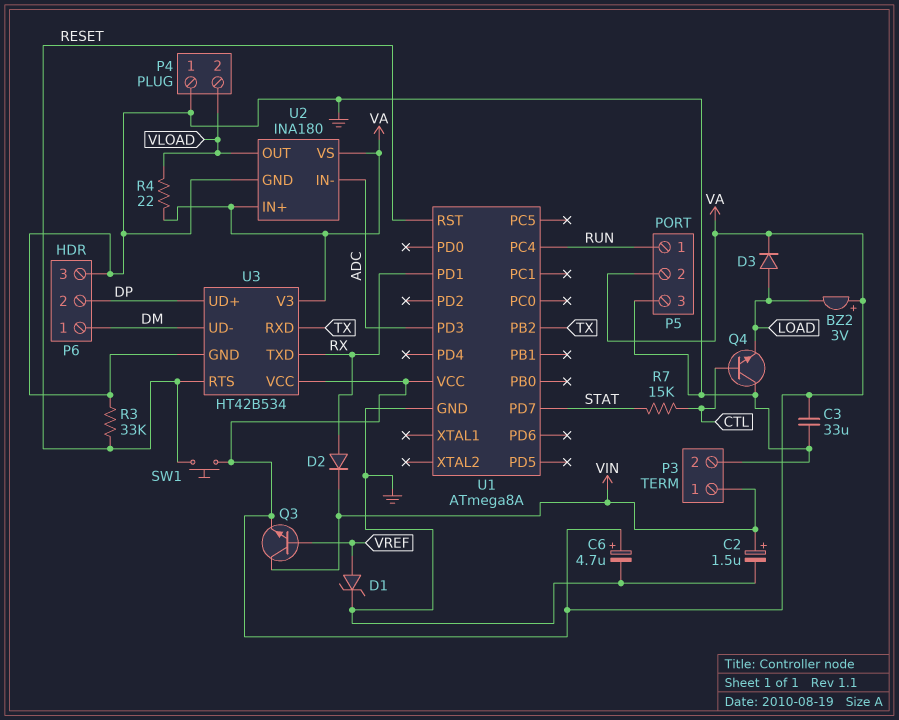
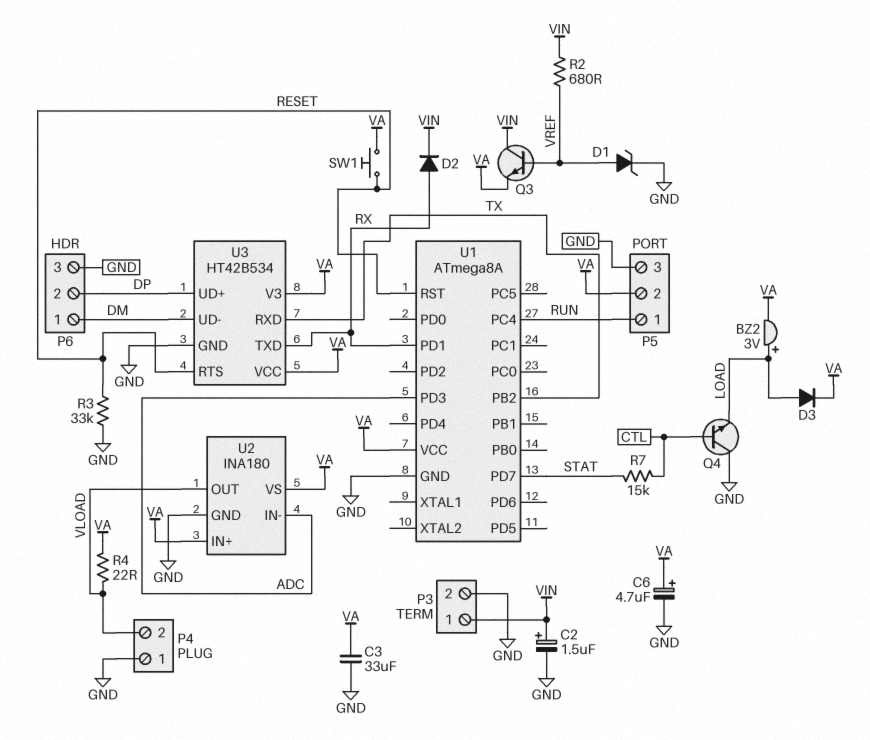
BZ2: buzzer 3V (plus VA, minus LOAD) -> buzzer 3V (plus LOAD, minus VA)
R2: none -> 680 (VIN, VREF)

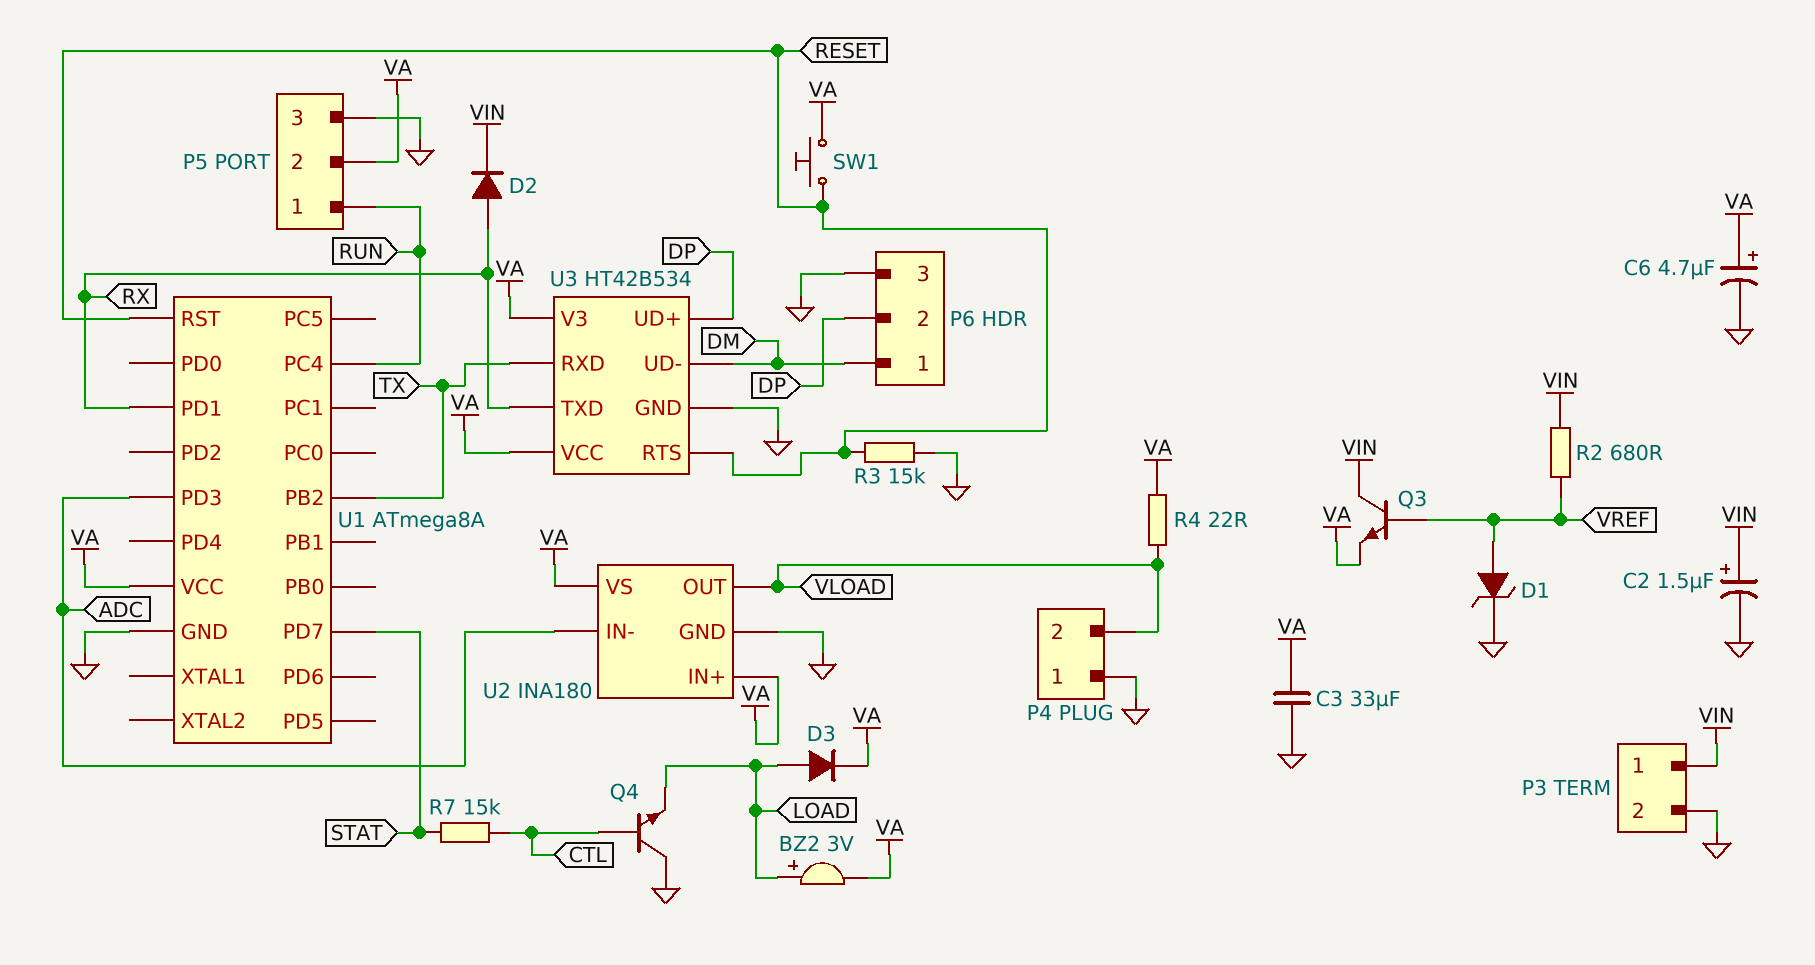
R3: 33k (GND, RESET) -> 15k (GND, RESET)

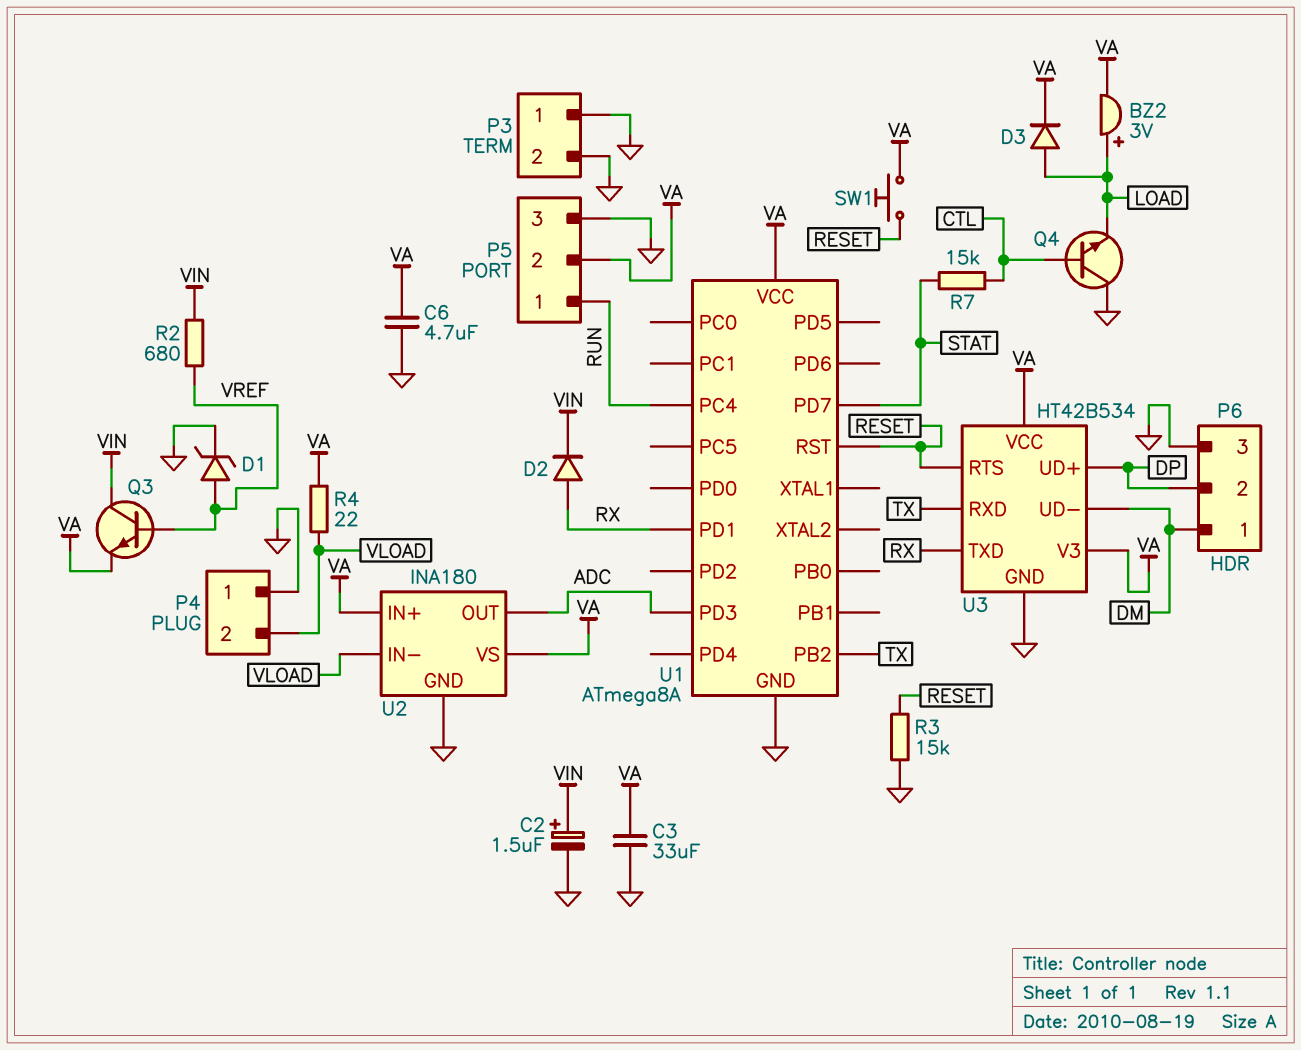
C6: 4.7uF (plus VA, minus GND) -> 4.7uF (GND, VA)
P3 pin 1: VIN -> GND
U2 pin IN-: ADC -> VLOAD
U2 pin OUT: VLOAD -> ADC

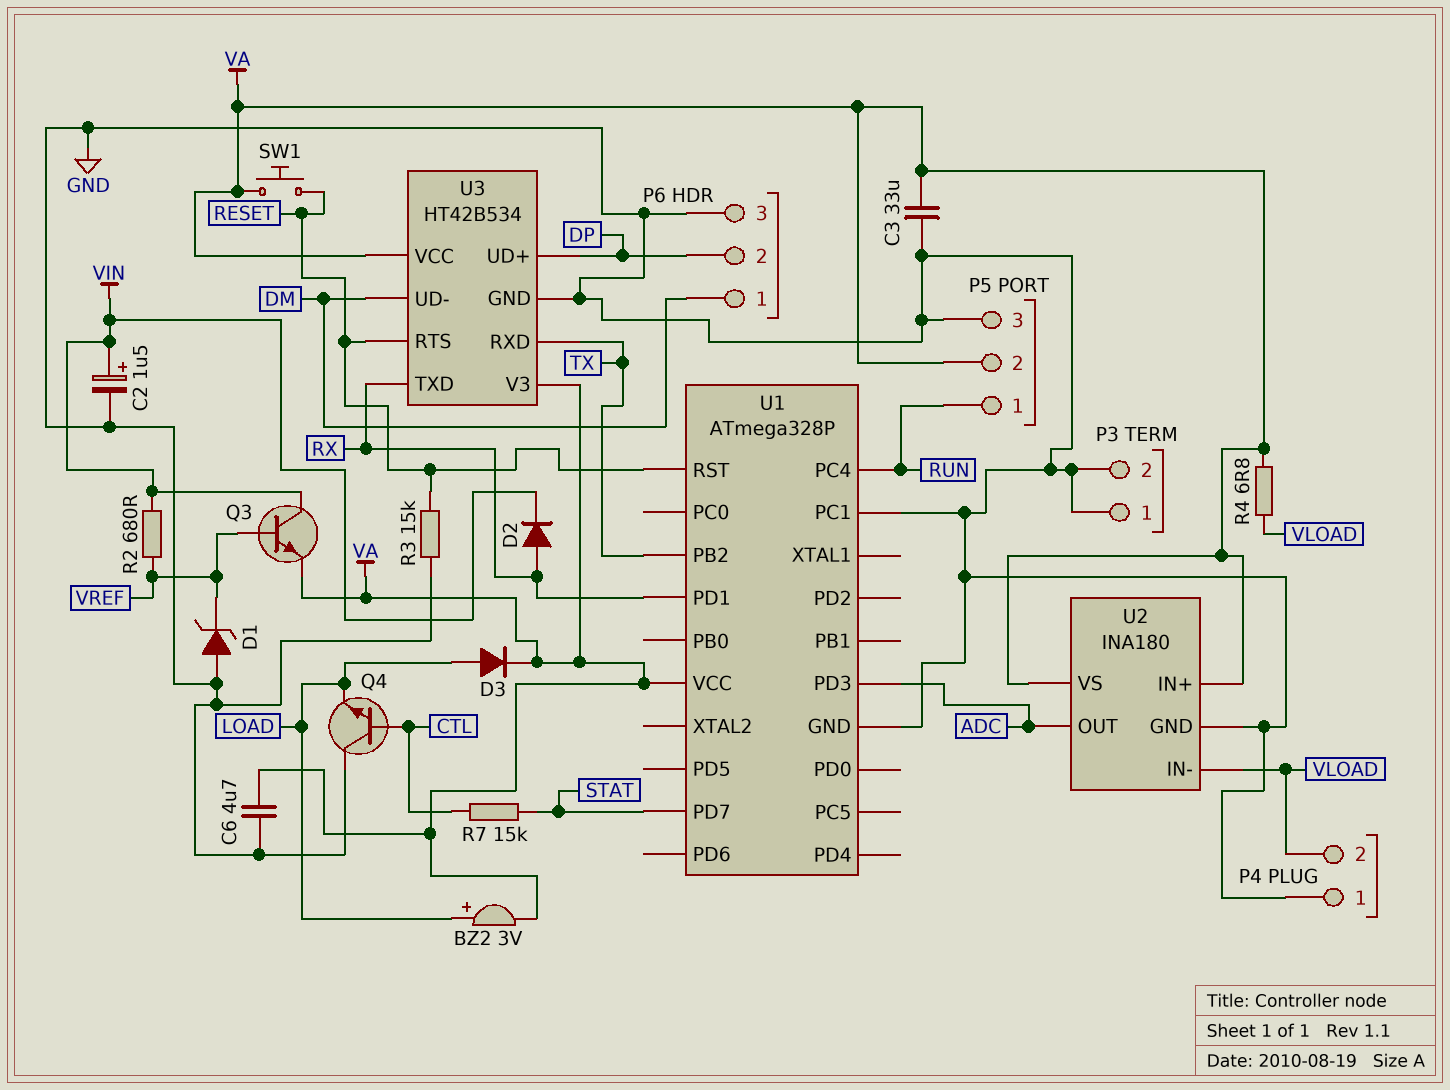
D1: zener (A VREF, K GND) -> zener (A GND, K VREF)
R4: 22 (VA, VLOAD) -> 6.8 (VA, VLOAD)
U1: ATmega8A -> ATmega328P
U1 pin PC1: none -> GND

